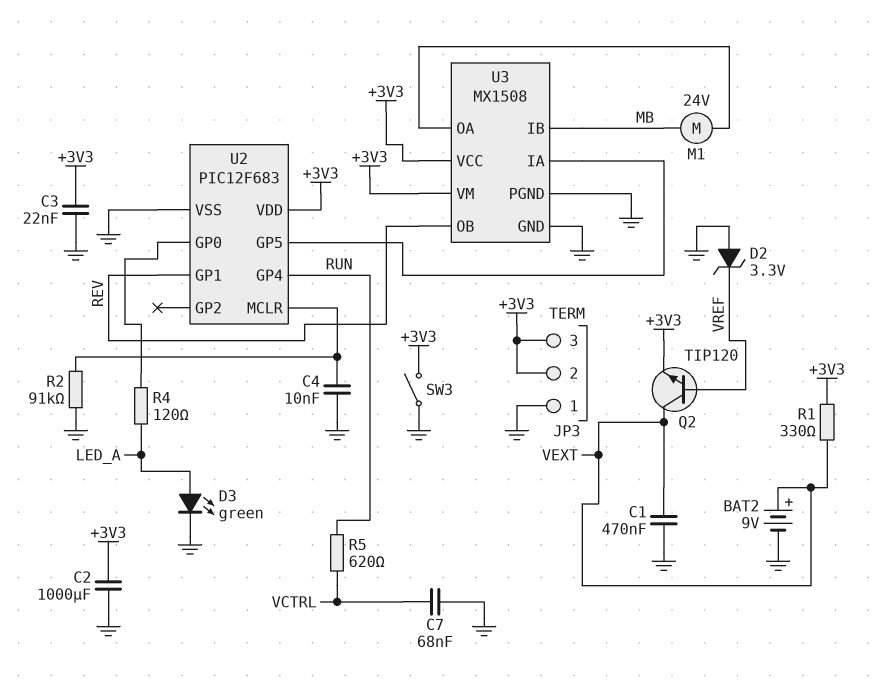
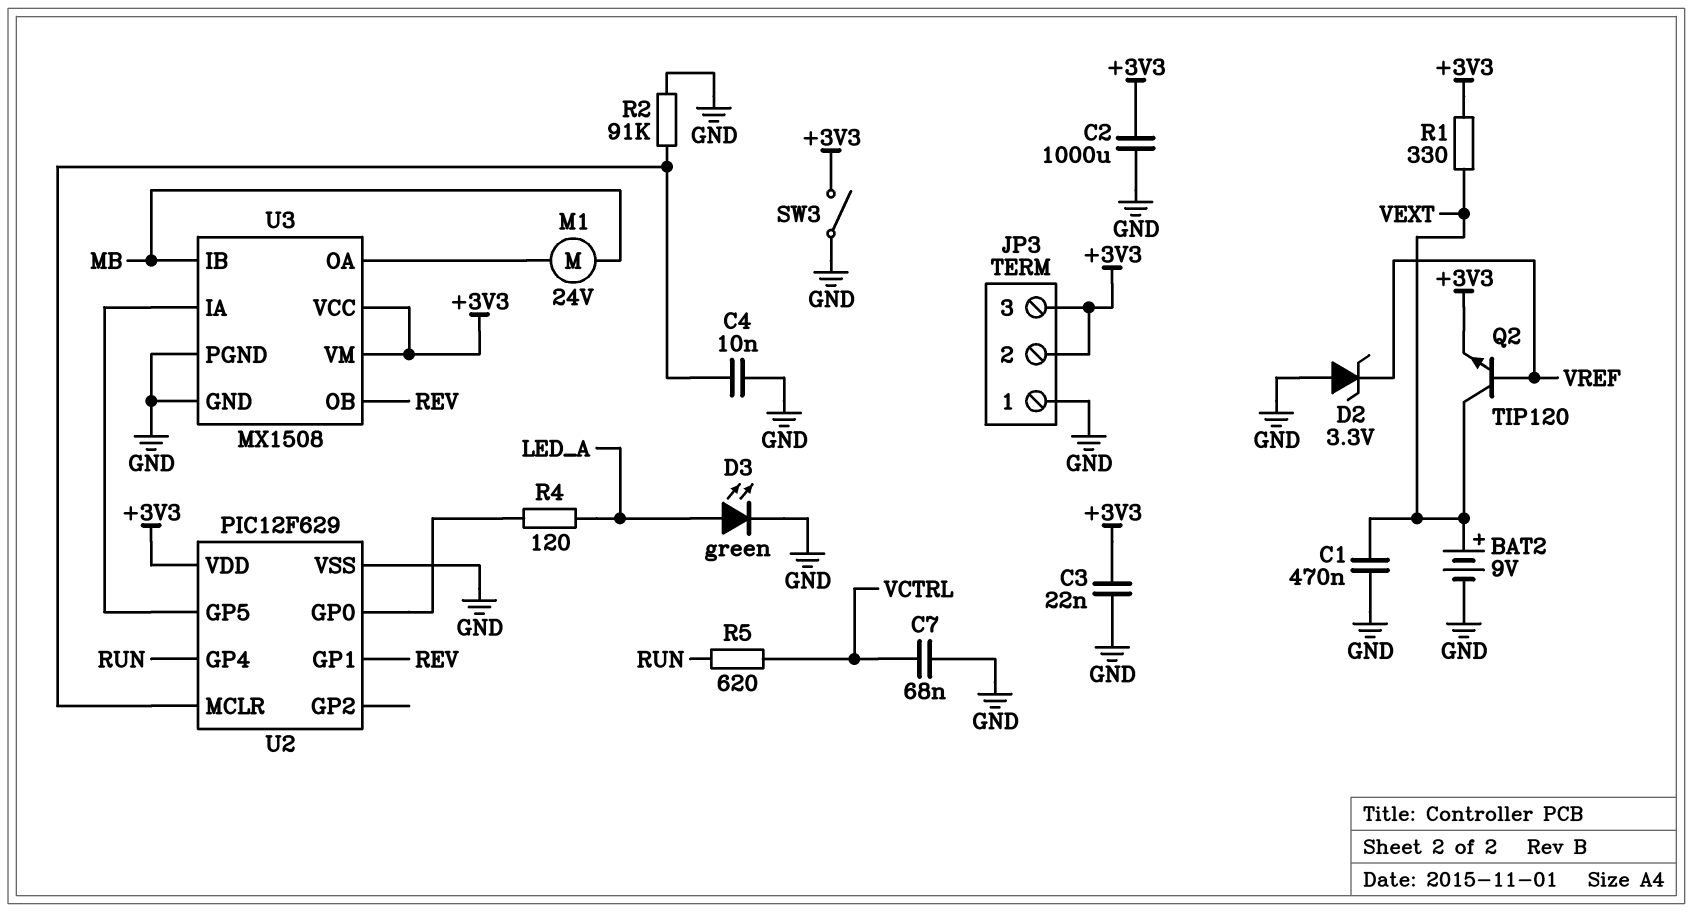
U2: PIC12F683 -> PIC12F629

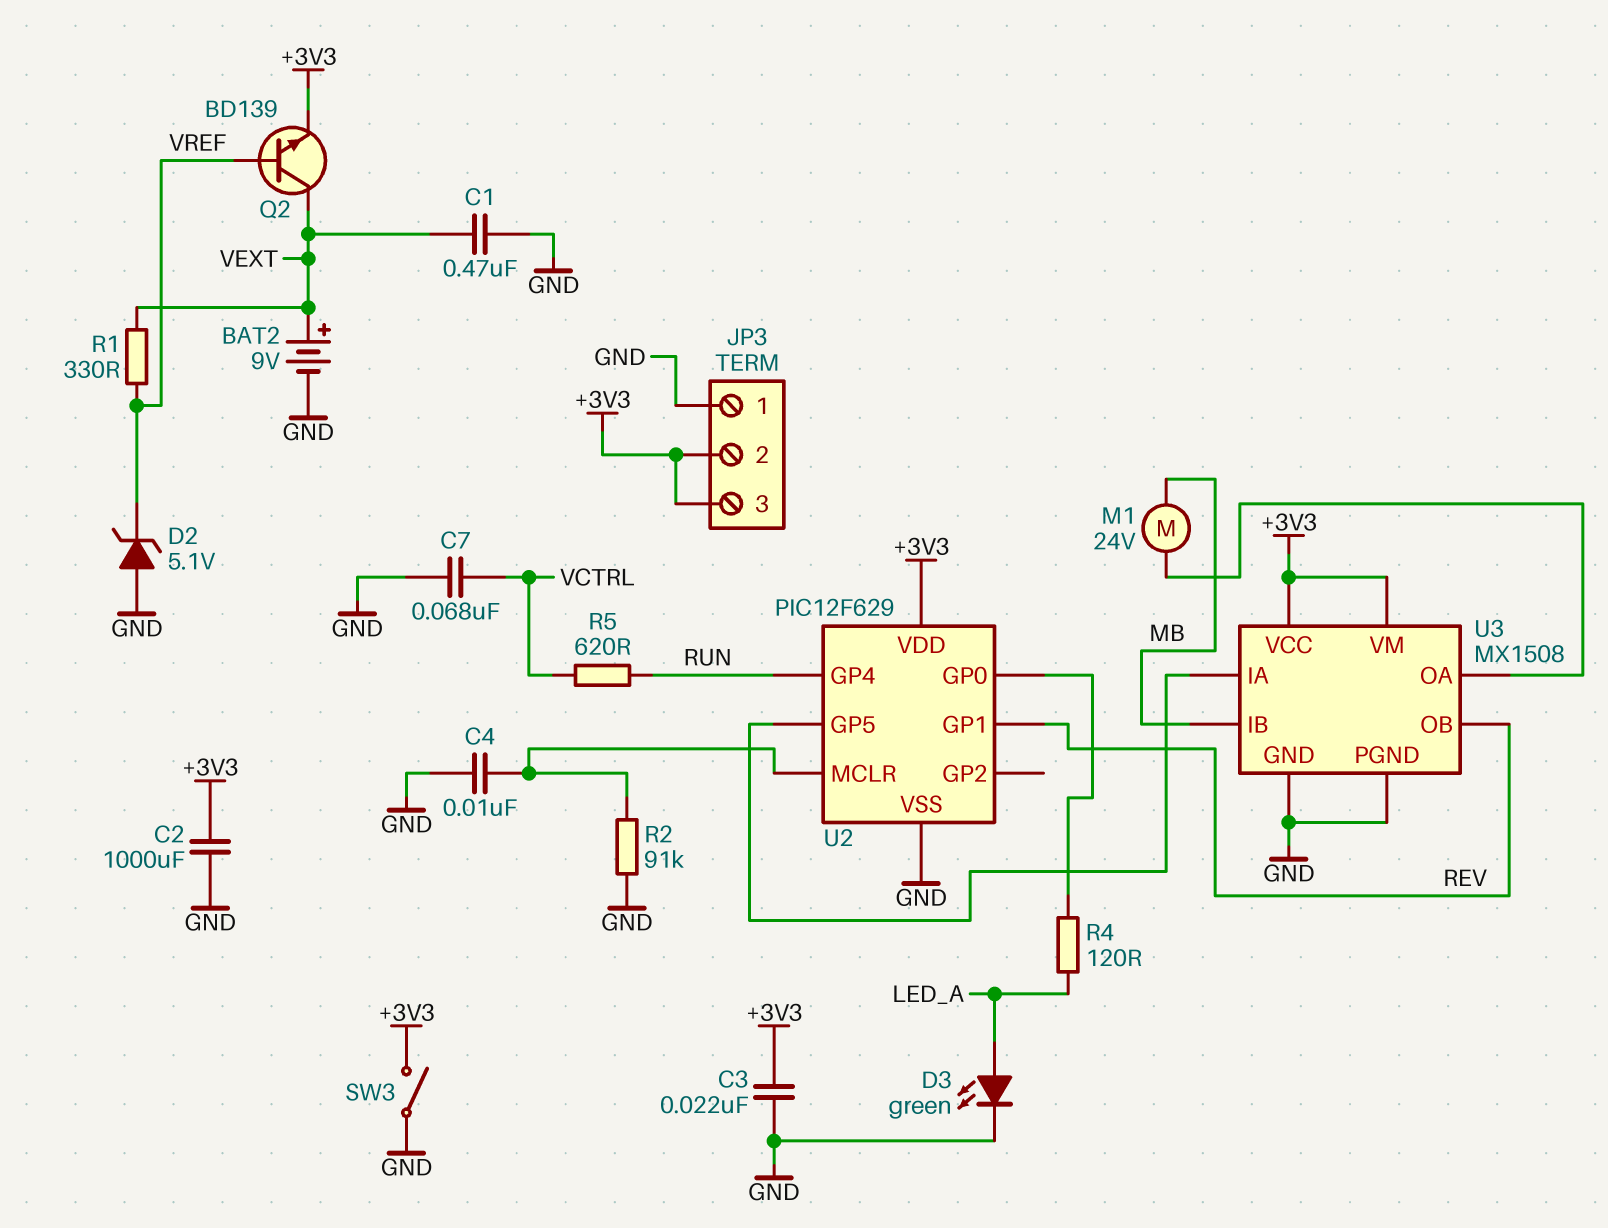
D2: zener 3.3V (A GND, K VREF) -> zener 5.1V (A GND, K VREF)
Q2: NPN TIP120 (B VREF, C VEXT, E +3V3) -> NPN BD139 (B VREF, C VEXT, E +3V3)
R1: 330 (+3V3, VEXT) -> 330 (VEXT, VREF)

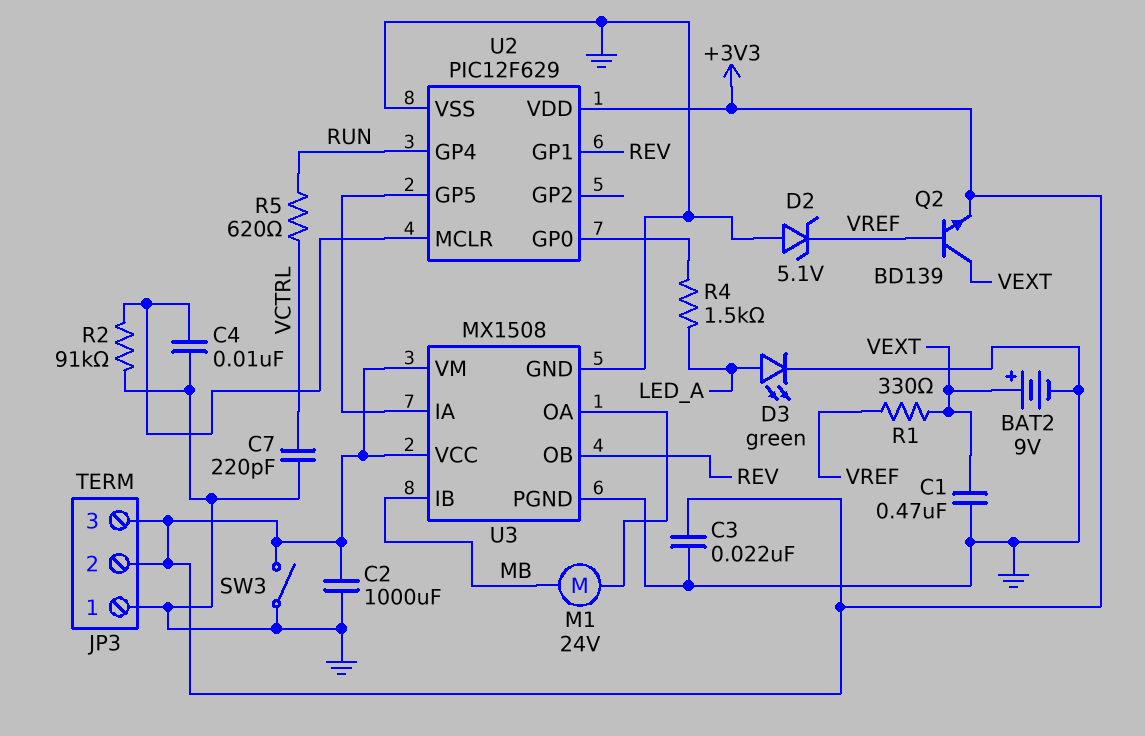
C7: 68nF (GND, VCTRL) -> 220pF (GND, VCTRL)
R4: 120 (LED_A, U2/GP0) -> 1.5k (LED_A, U2/GP0)

